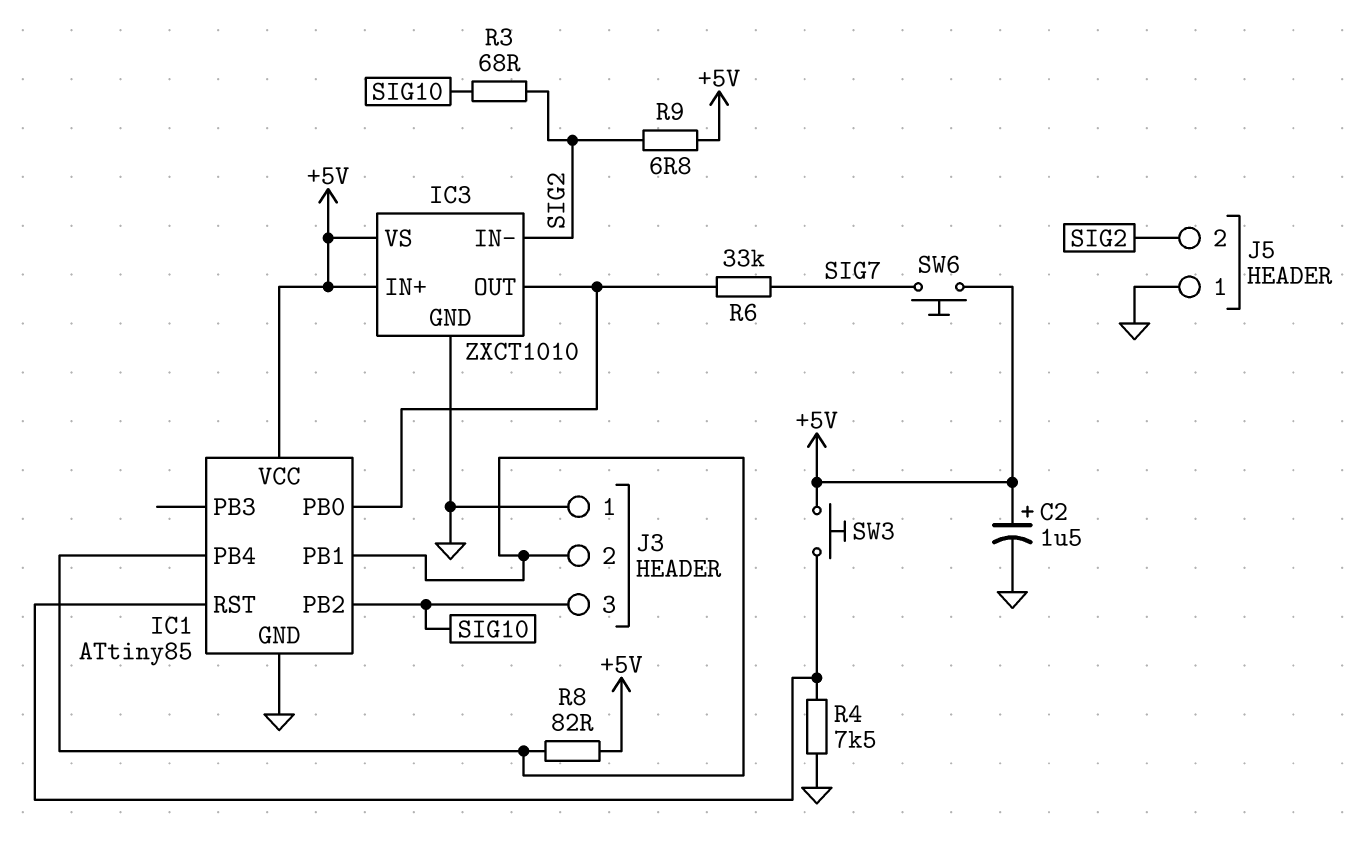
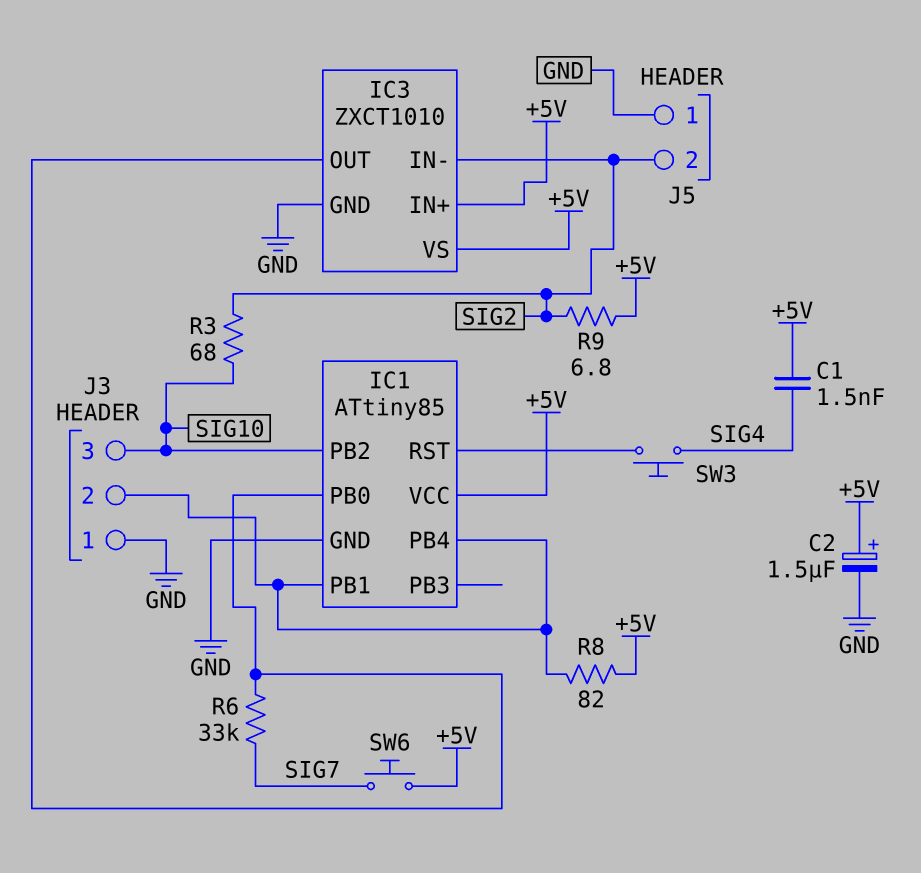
C1: none -> 1.5nF (+5V, SIG4)
R4: 7.5k (GND, IC1/RST) -> none
SW3: button (+5V, IC1/RST) -> button (IC1/RST, SIG4)

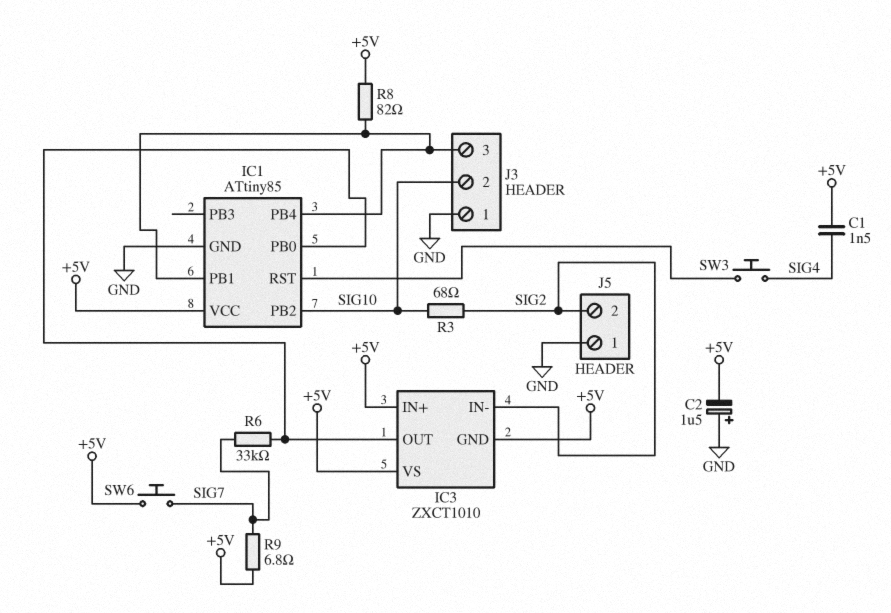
C2: 1.5uF (plus +5V, minus GND) -> 1.5uF (plus GND, minus +5V)
IC3 pin GND: GND -> +5V
J3 pin 2: IC1/PB1 -> SIG10
J3 pin 3: SIG10 -> IC1/PB1
R9: 6.8 (+5V, SIG2) -> 6.8 (+5V, SIG7)

